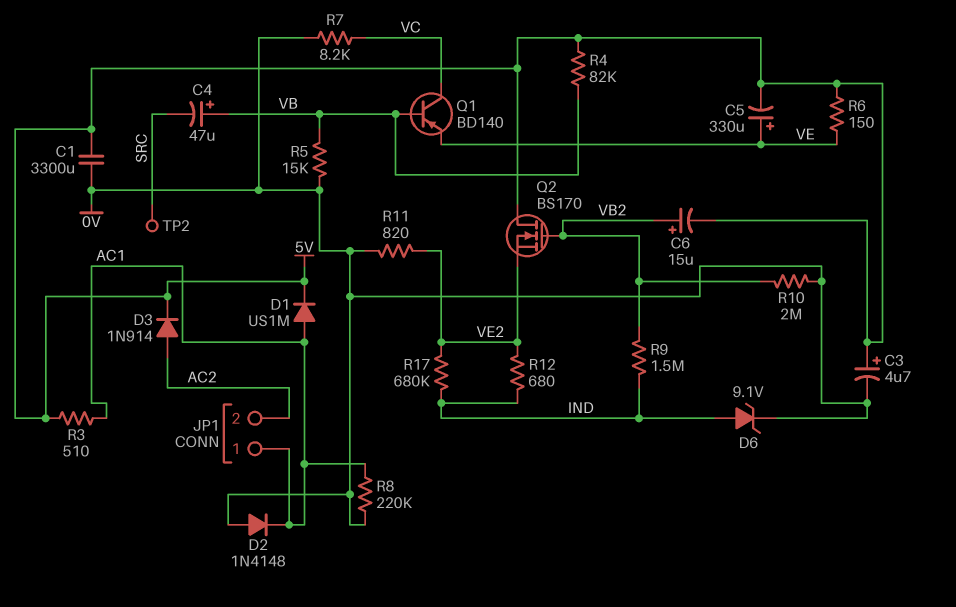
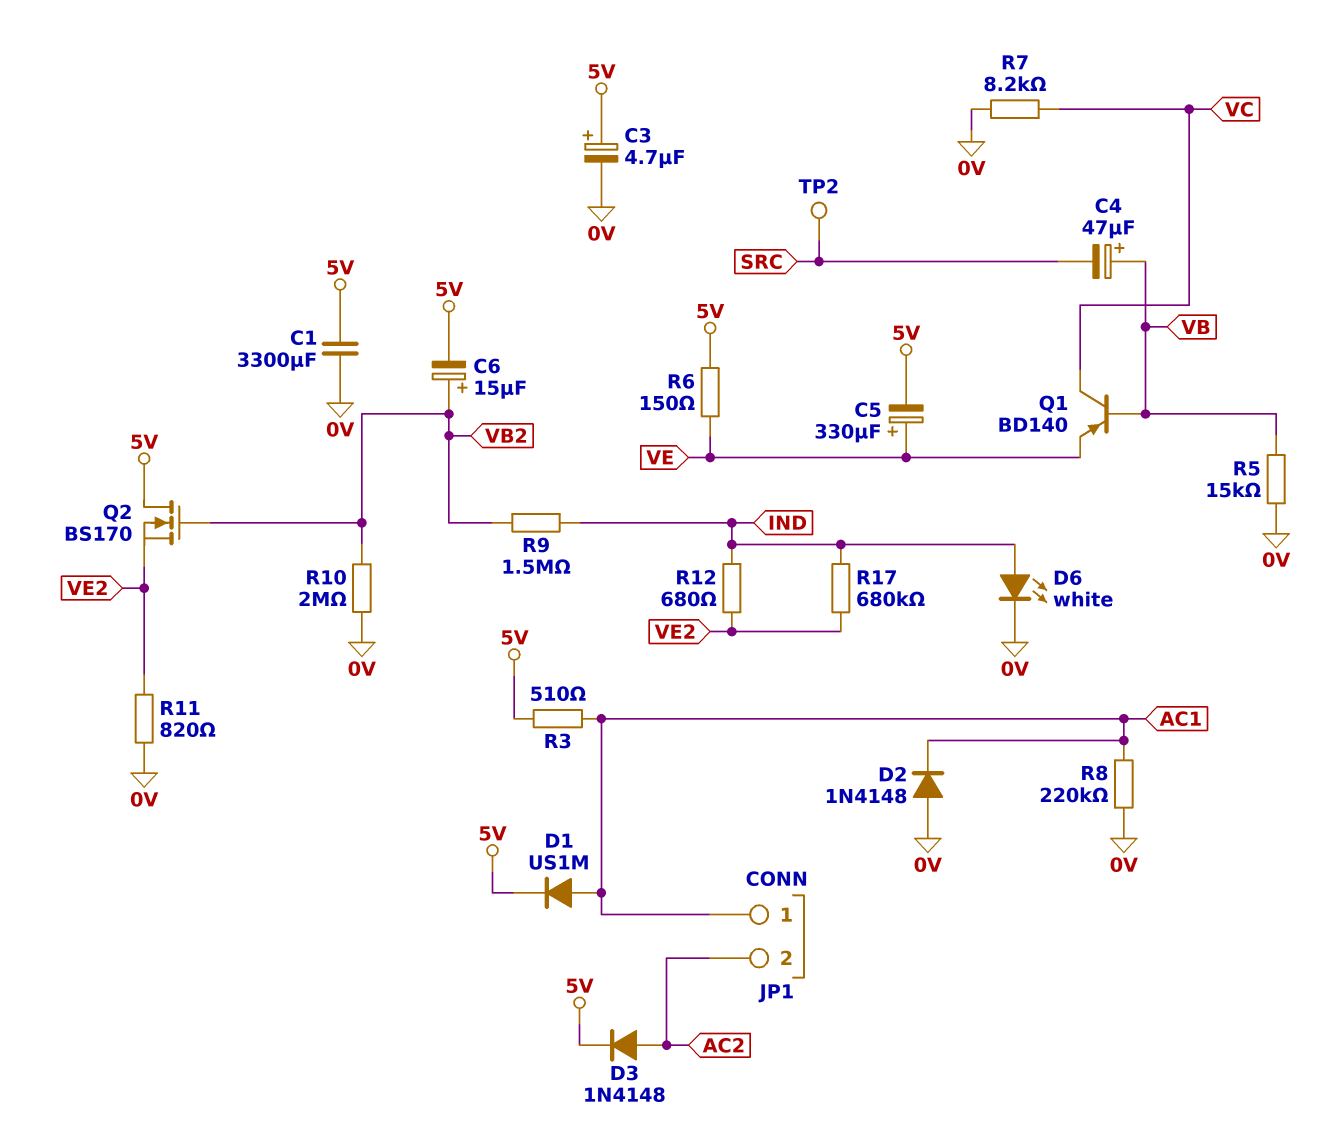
D3: diode 1N914 (A AC2, K 5V) -> diode 1N4148 (A AC2, K 5V)
D6: zener 9.1V (A IND, K 0V) -> LED white (A IND, K 0V)
R4: 82k (5V, VB) -> none

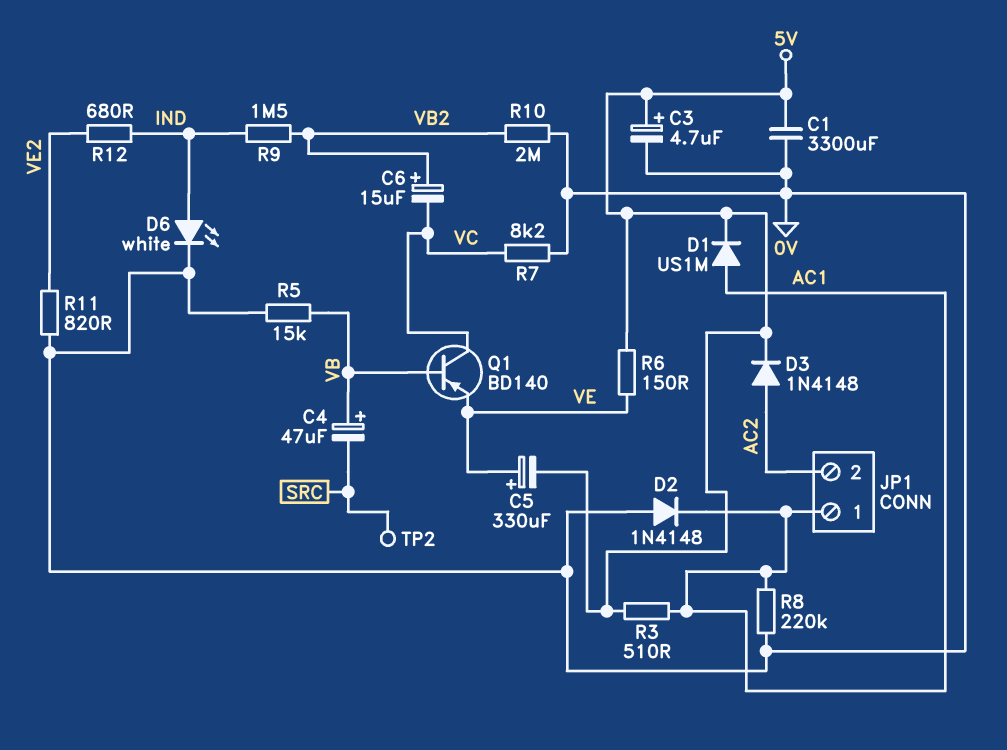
C6: 15uF (plus VB2, minus 5V) -> 15uF (plus VB2, minus VC)
Q2: NMOS BS170 (G VB2, D 5V, S VE2) -> none
R17: 680k (IND, VE2) -> none

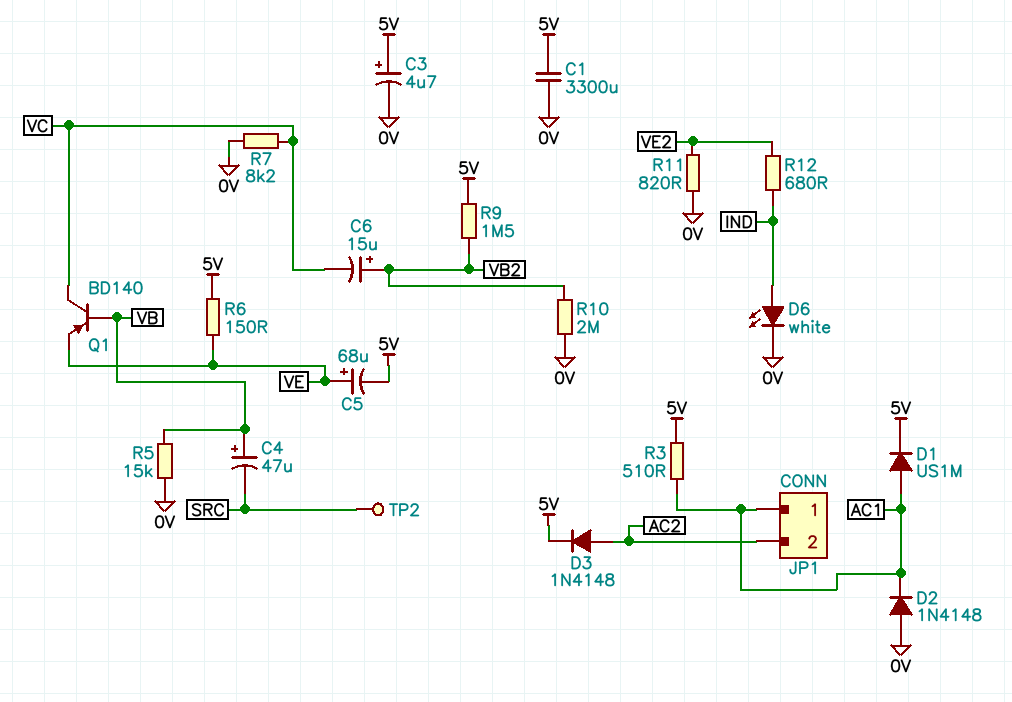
C5: 330uF (plus VE, minus 5V) -> 68uF (plus VE, minus 5V)
R8: 220k (0V, AC1) -> none
R9: 1.5M (IND, VB2) -> 1.5M (5V, VB2)

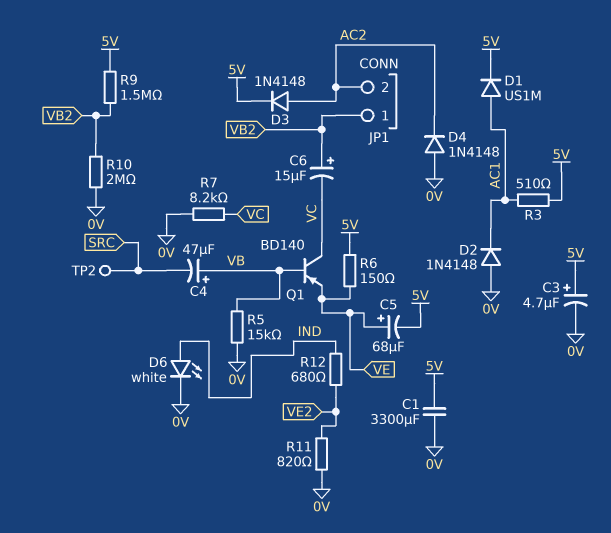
D4: none -> diode 1N4148 (A 0V, K AC2)
JP1 pin 1: AC1 -> VB2

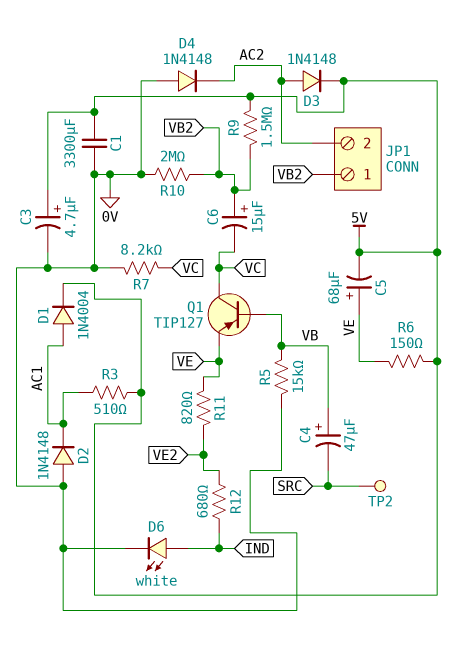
D1: diode US1M (A AC1, K 5V) -> diode 1N4004 (A AC1, K 5V)
Q1: PNP BD140 (B VB, C VC, E VE) -> PNP TIP127 (B VB, C VC, E VE)
R11: 820 (0V, VE2) -> 820 (VE, VE2)

